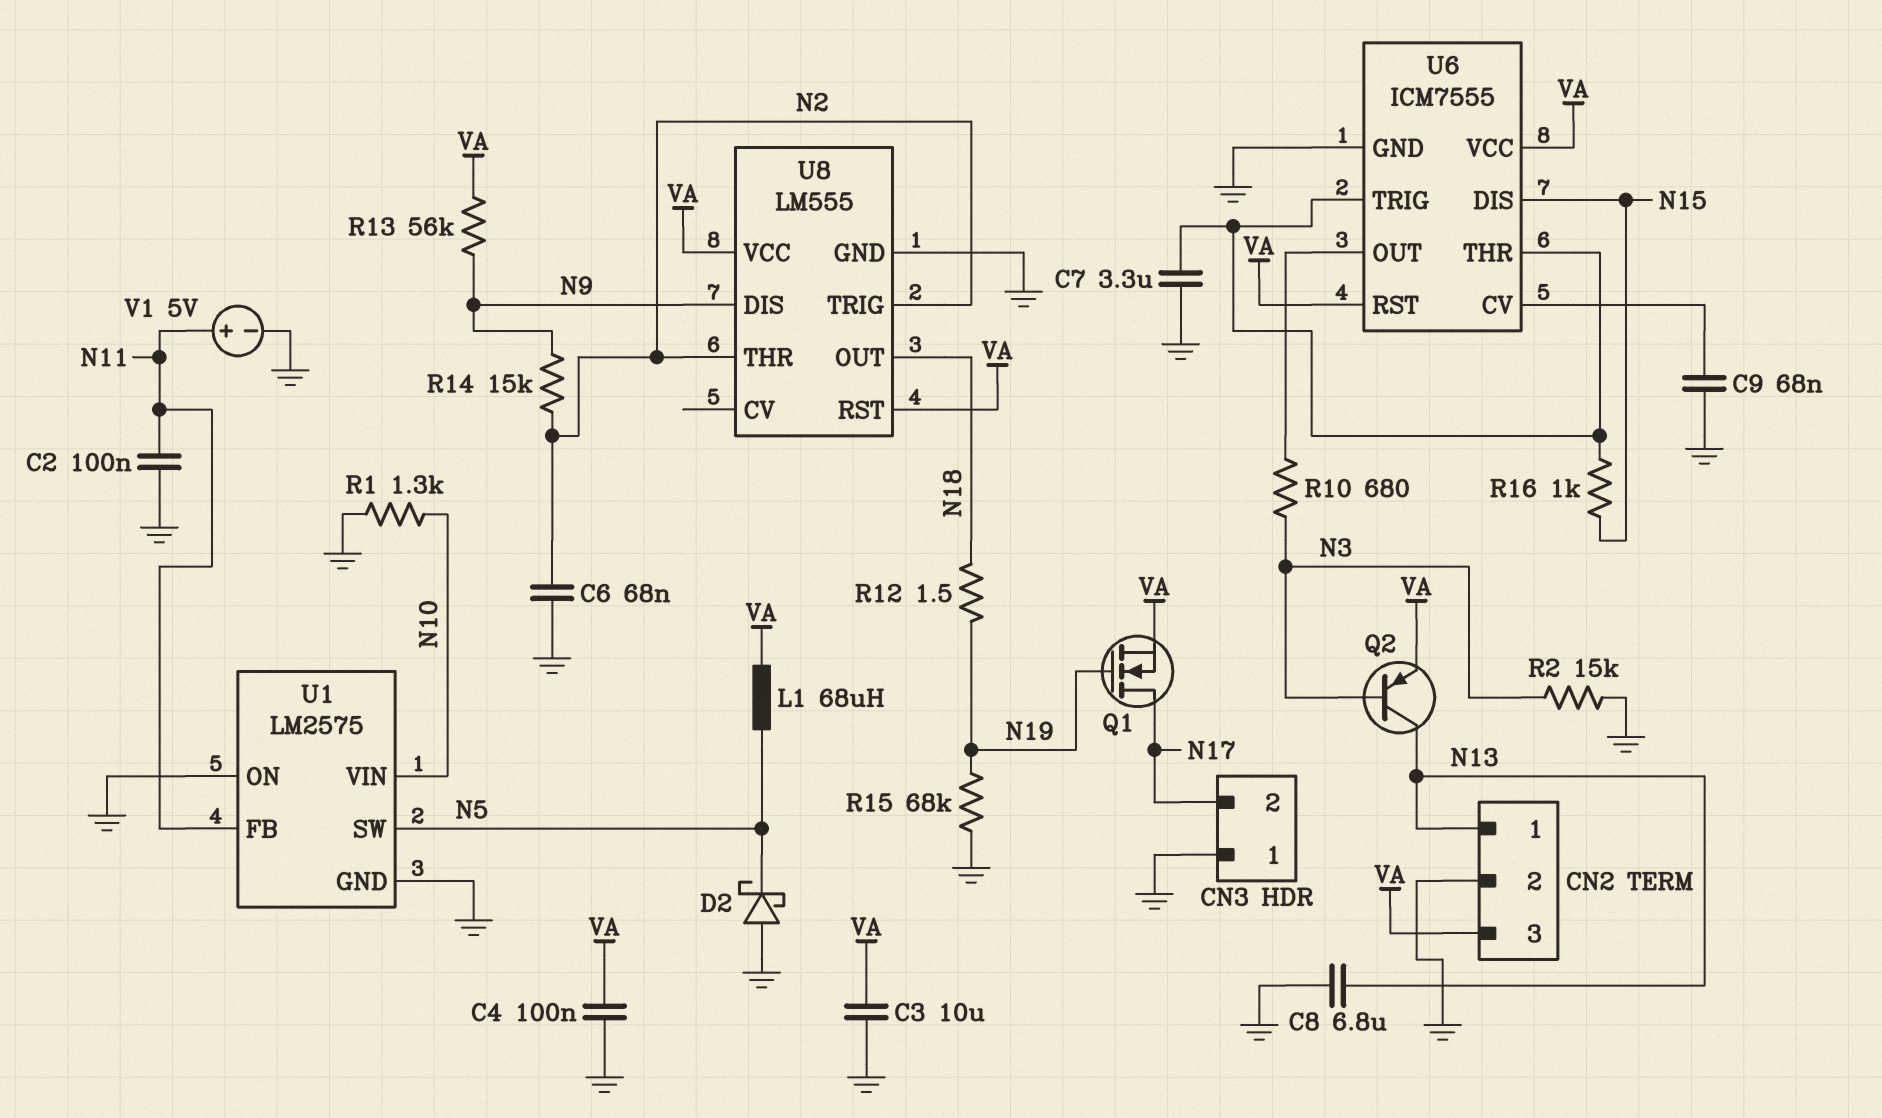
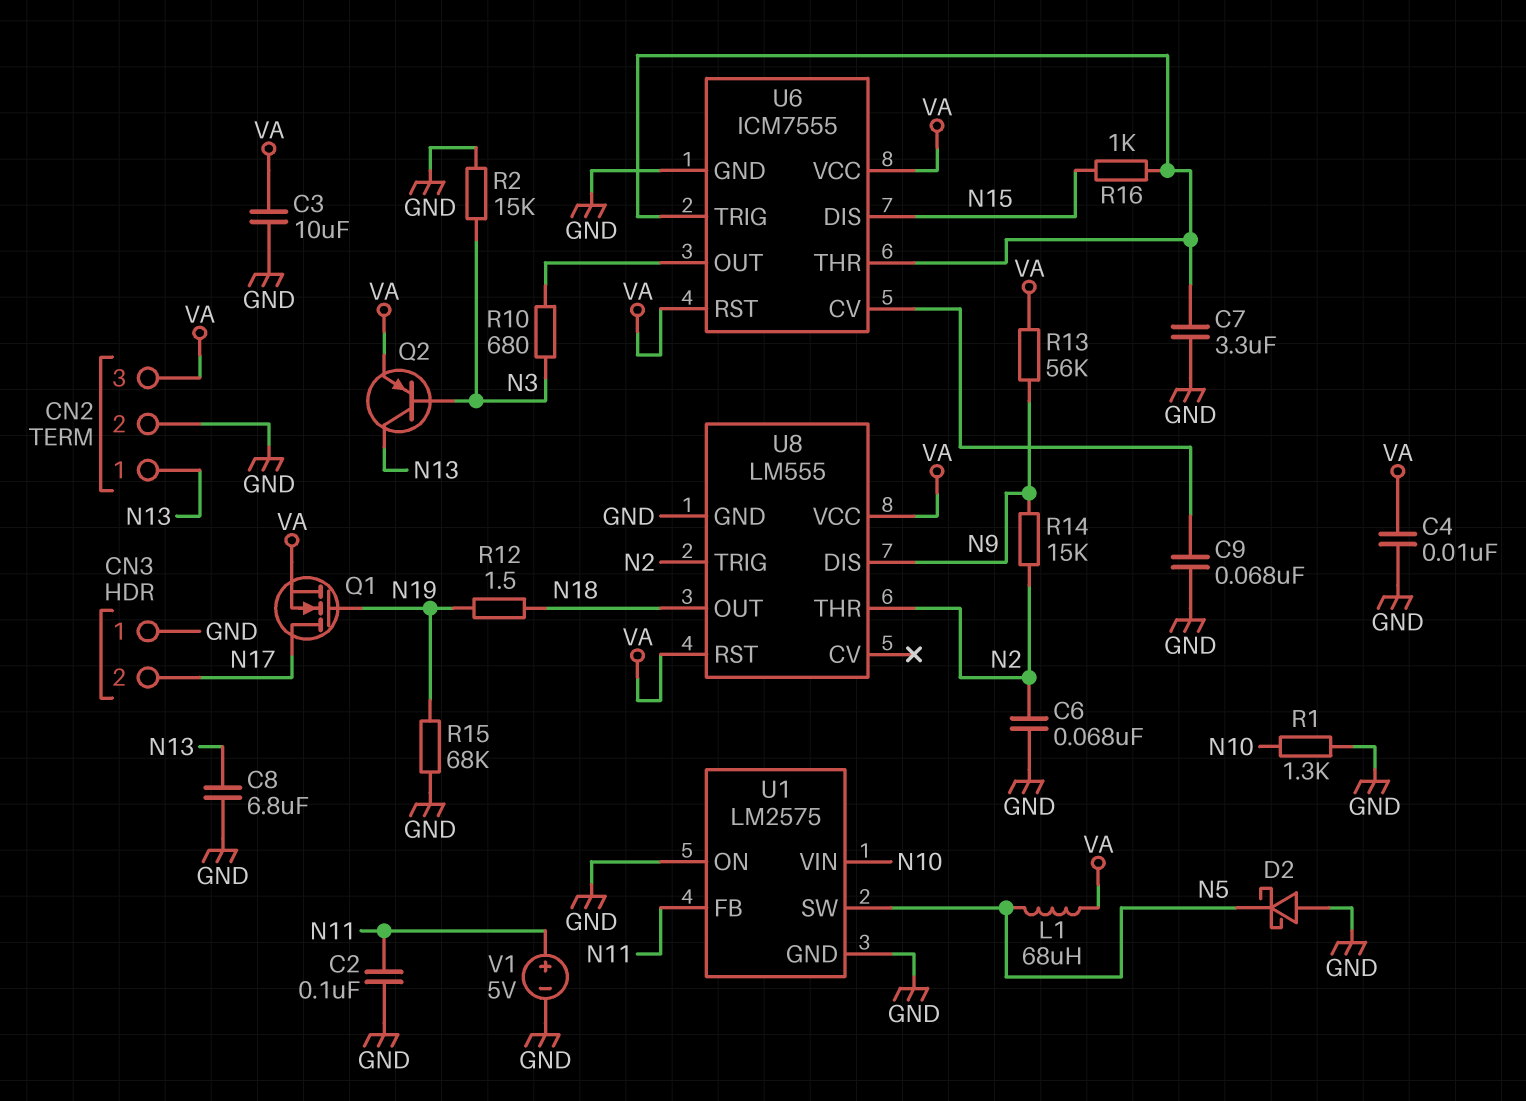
C4: 100nF (GND, VA) -> 10nF (GND, VA)

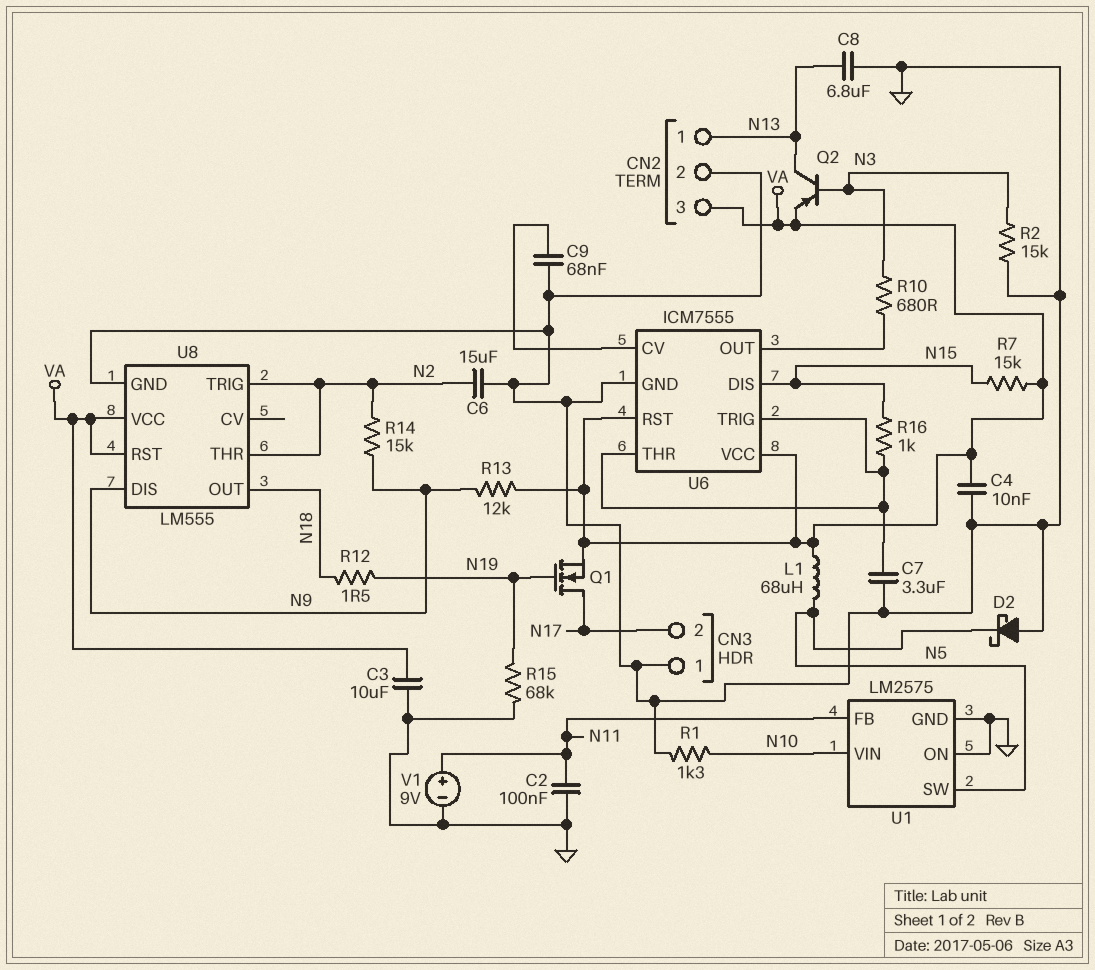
C6: 68nF (GND, N2) -> 15uF (GND, N2)
R7: none -> 15k (N15, VA)
R13: 56k (N9, VA) -> 12k (N9, VA)
V1: 5V (plus N11, minus GND) -> 9V (plus N11, minus GND)

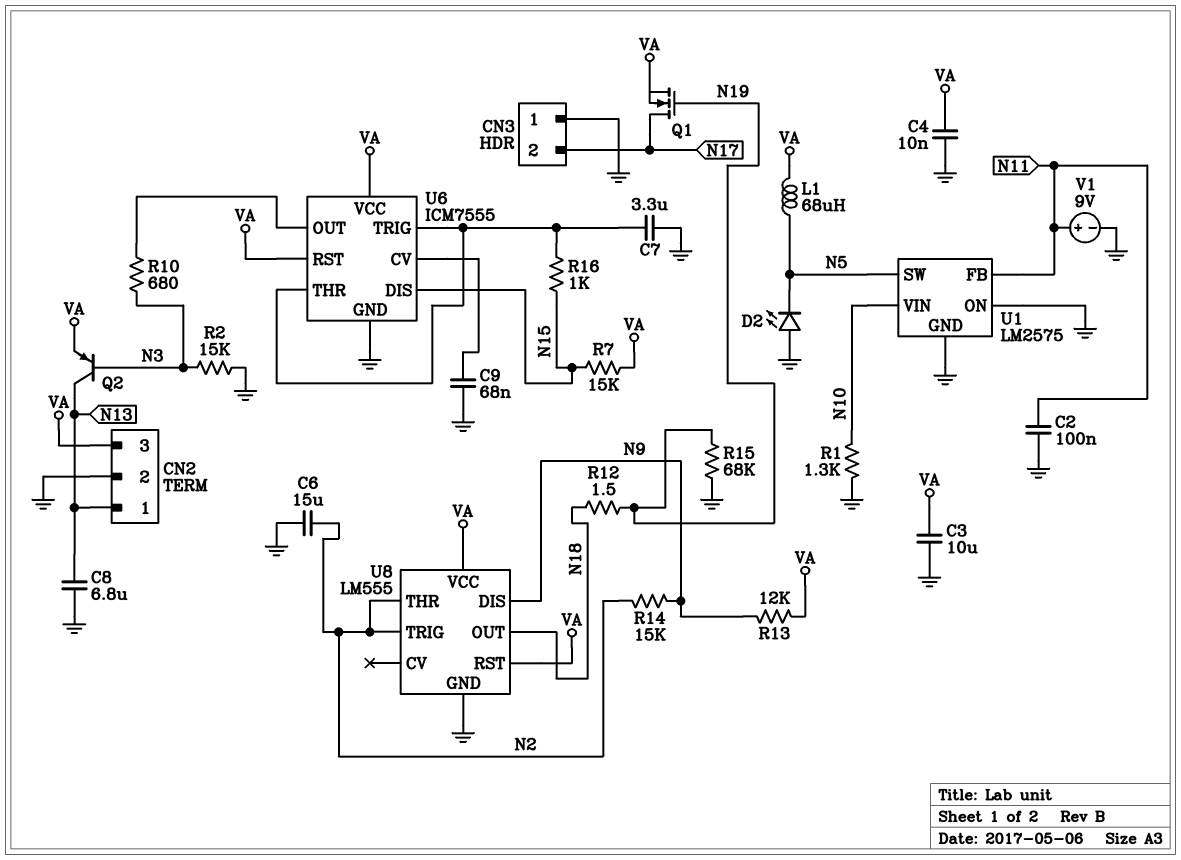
D2: schottky (A GND, K N5) -> LED (A GND, K N5)

